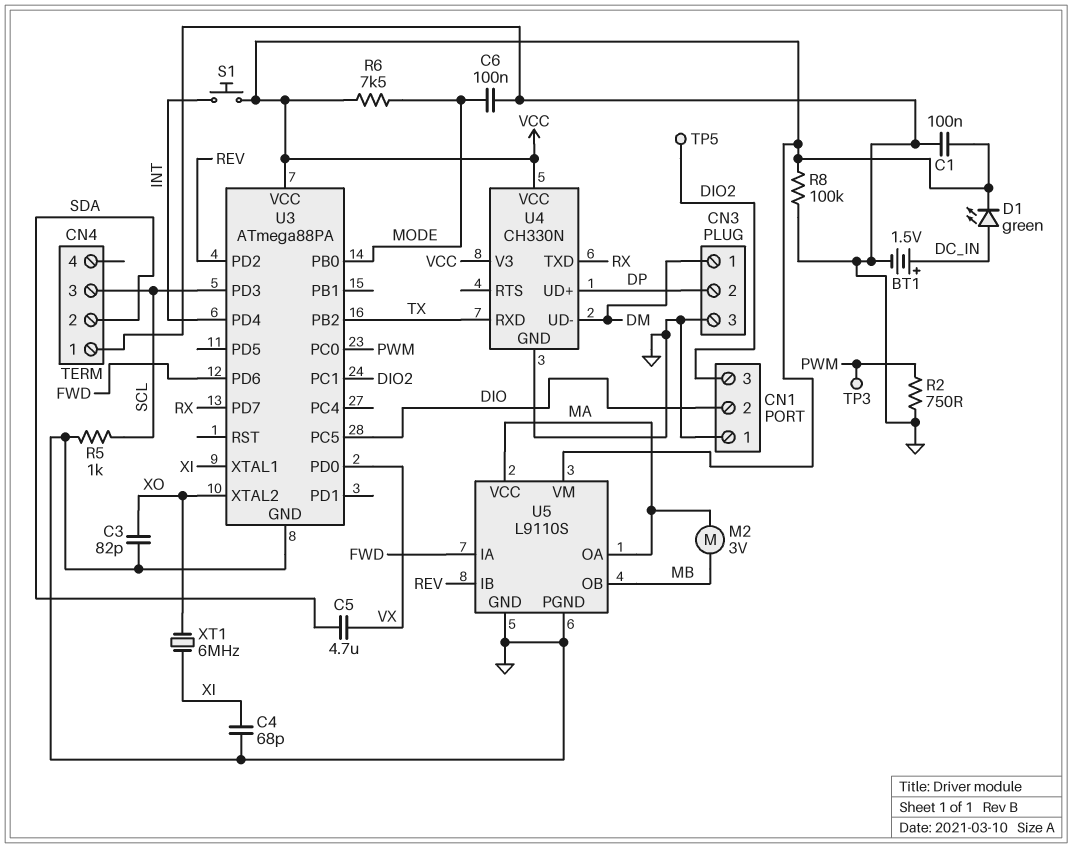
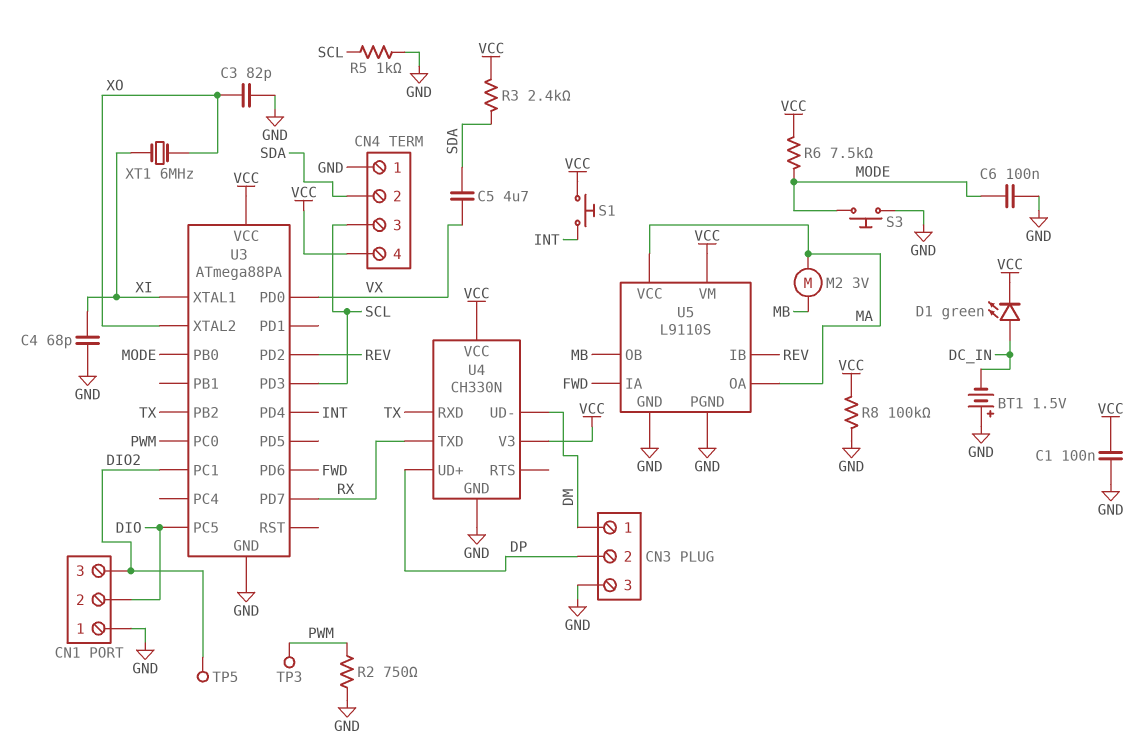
BT1: 1.5V (plus DC_IN, minus GND) -> 1.5V (plus GND, minus DC_IN)
CN4 pin 4: none -> VCC
R3: none -> 2.4k (SDA, VCC)
S3: none -> button (GND, MODE)

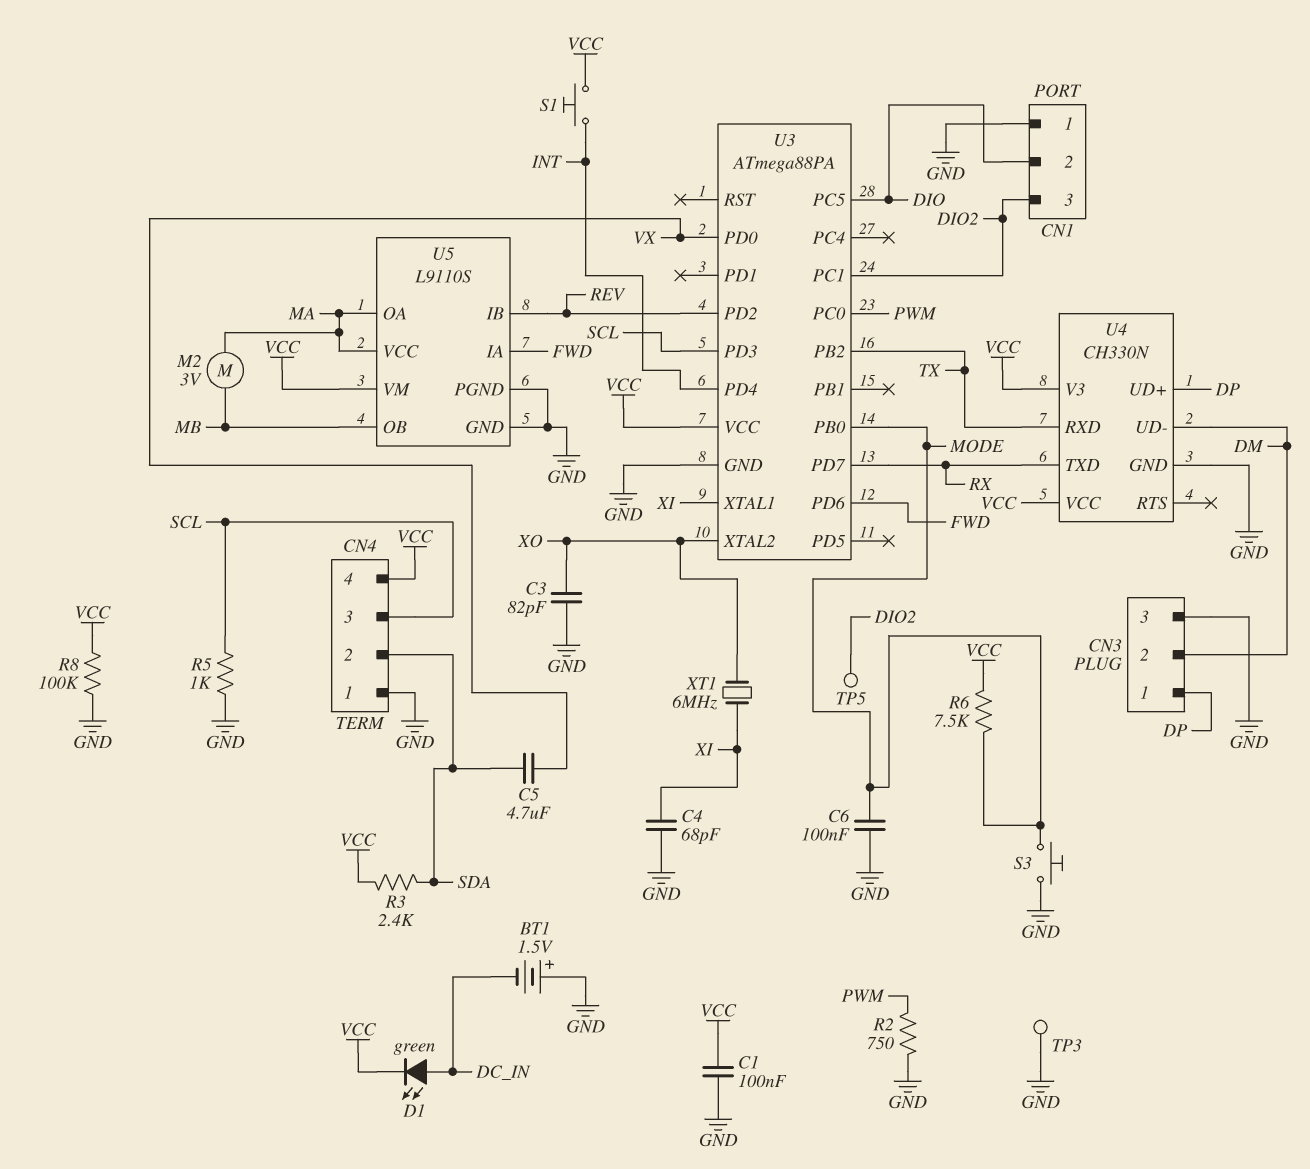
CN3 pin 1: DM -> DP
CN3 pin 2: DP -> DM
TP3: test point (PWM) -> test point (GND)

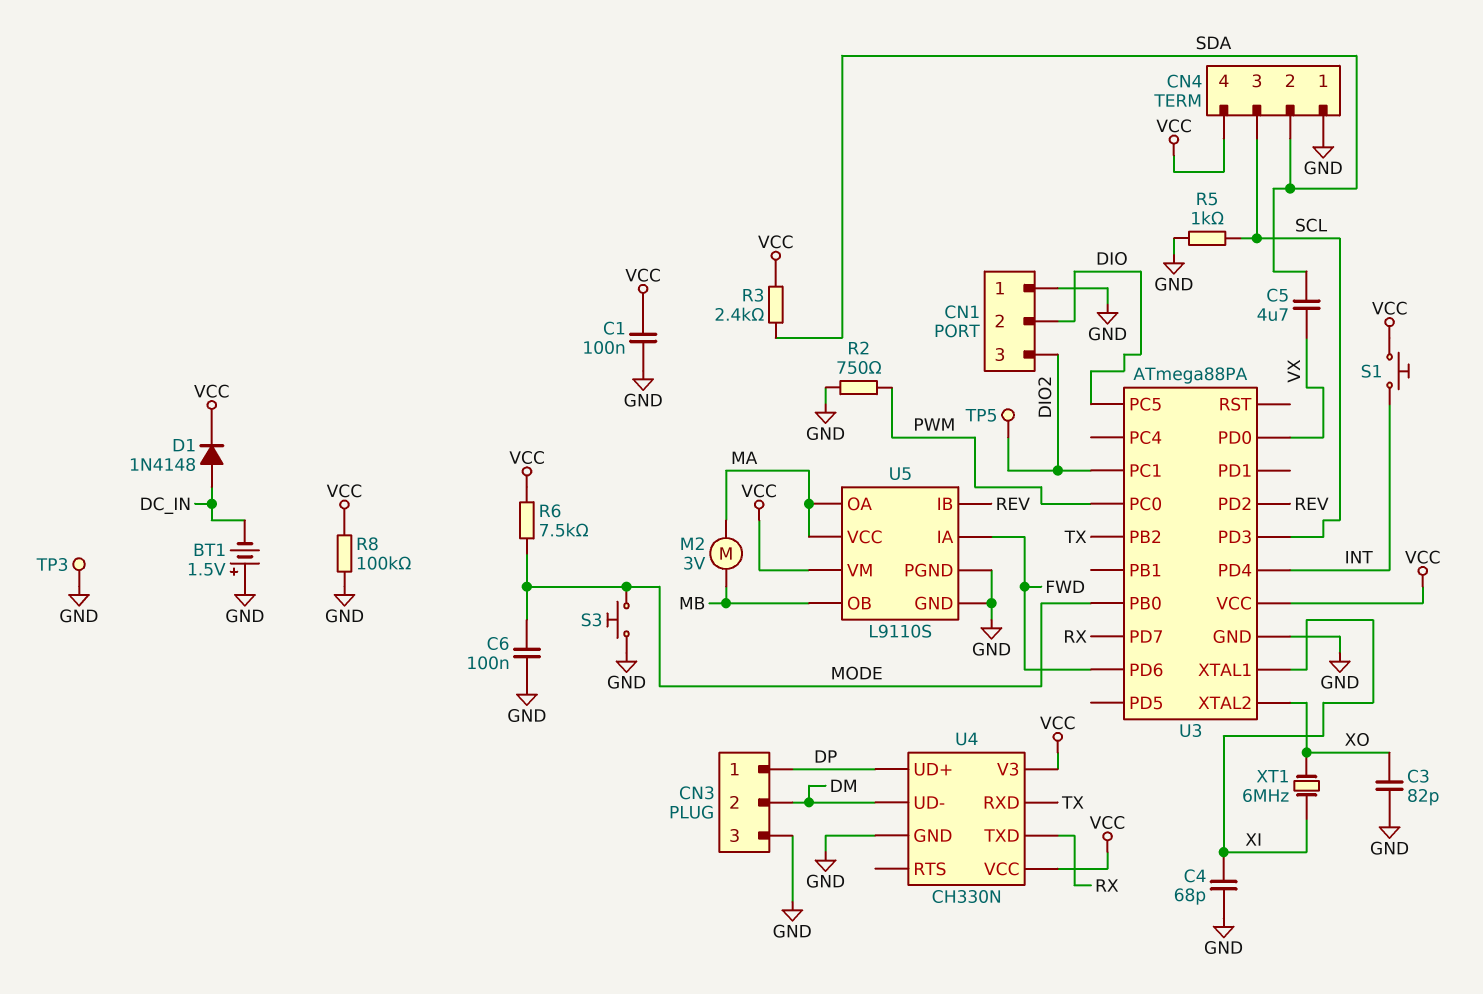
D1: LED green (A DC_IN, K VCC) -> diode 1N4148 (A DC_IN, K VCC)

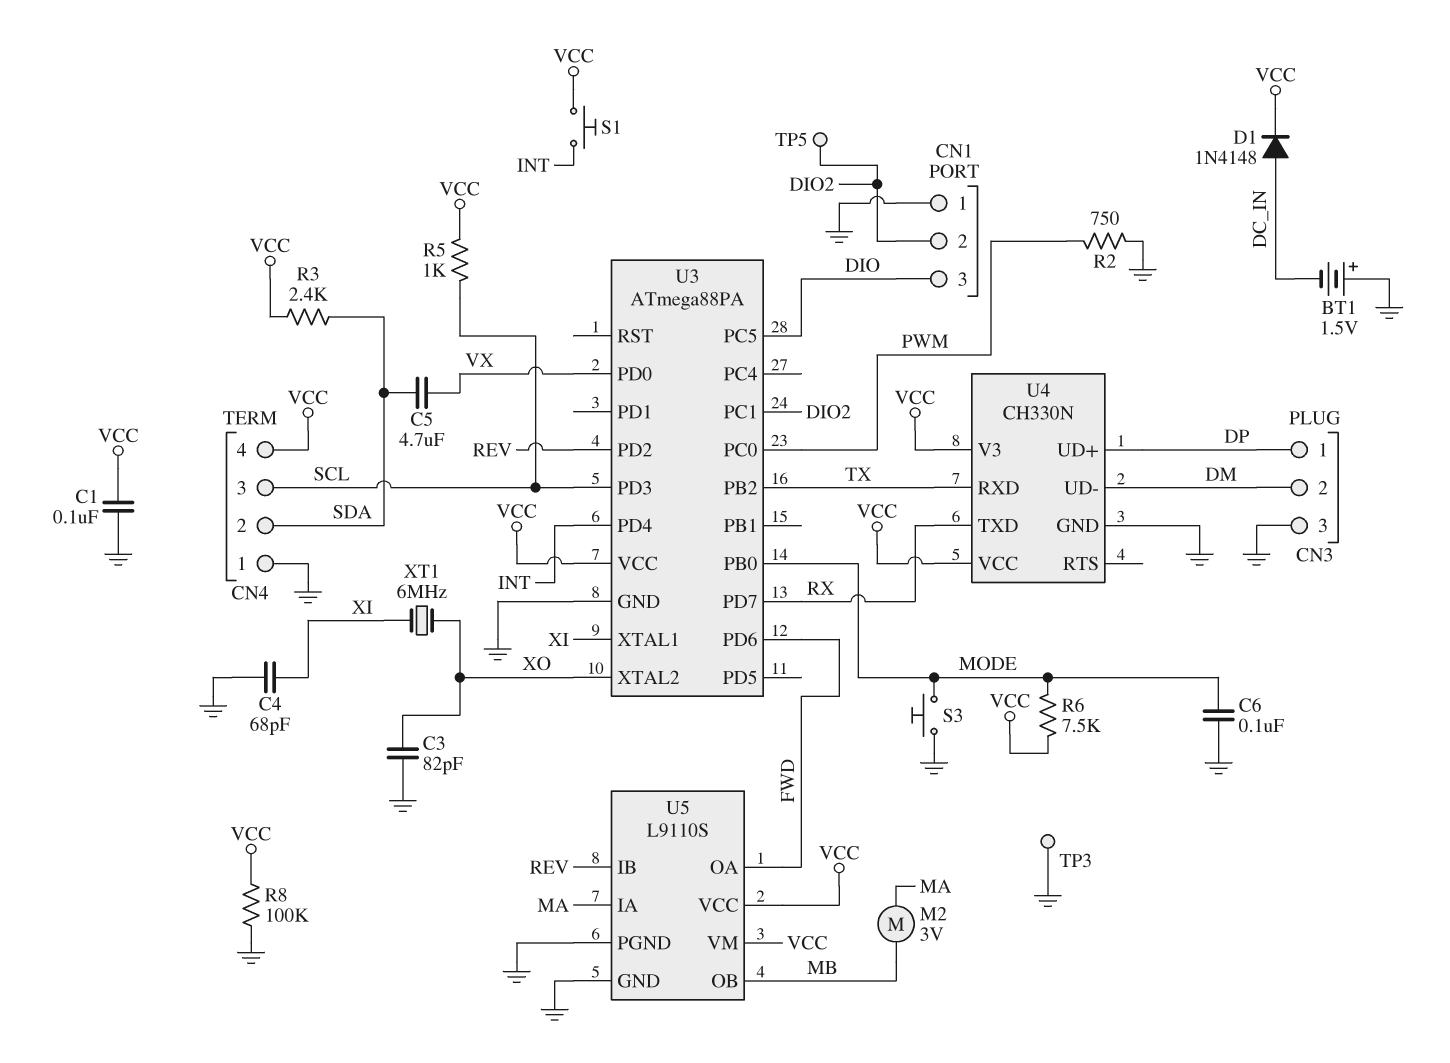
CN1 pin 2: DIO -> DIO2
CN1 pin 3: DIO2 -> DIO
R5: 1k (GND, SCL) -> 1k (SCL, VCC)
U5 pin IA: FWD -> MA
U5 pin OA: MA -> FWD
U5 pin VCC: MA -> VCC

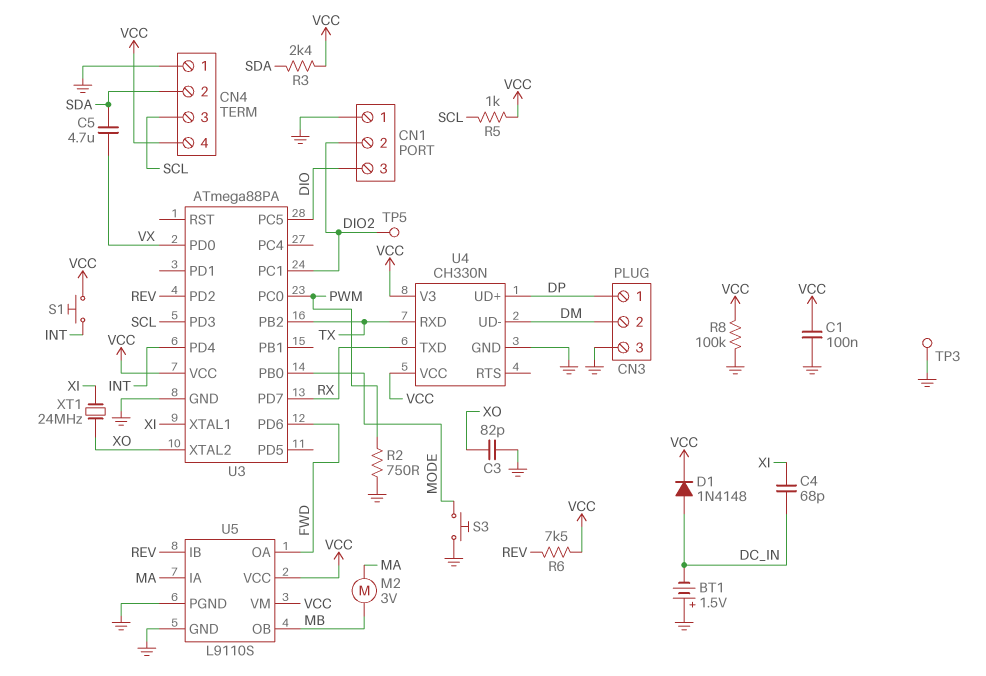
C4: 68pF (GND, XI) -> 68pF (DC_IN, XI)
C6: 100nF (GND, MODE) -> none
R6: 7.5k (MODE, VCC) -> 7.5k (REV, VCC)
XT1: 6MHz (XI, XO) -> 24MHz (XI, XO)

